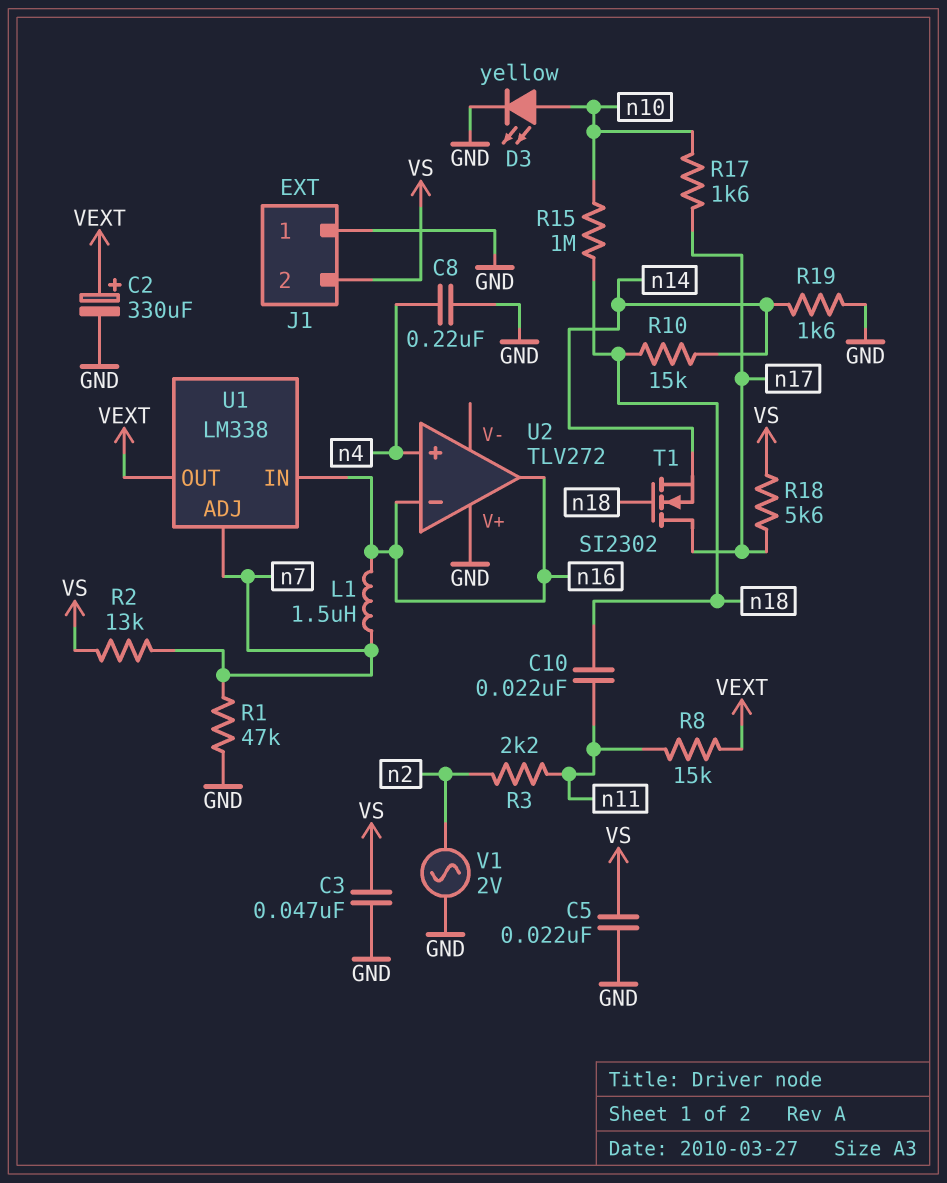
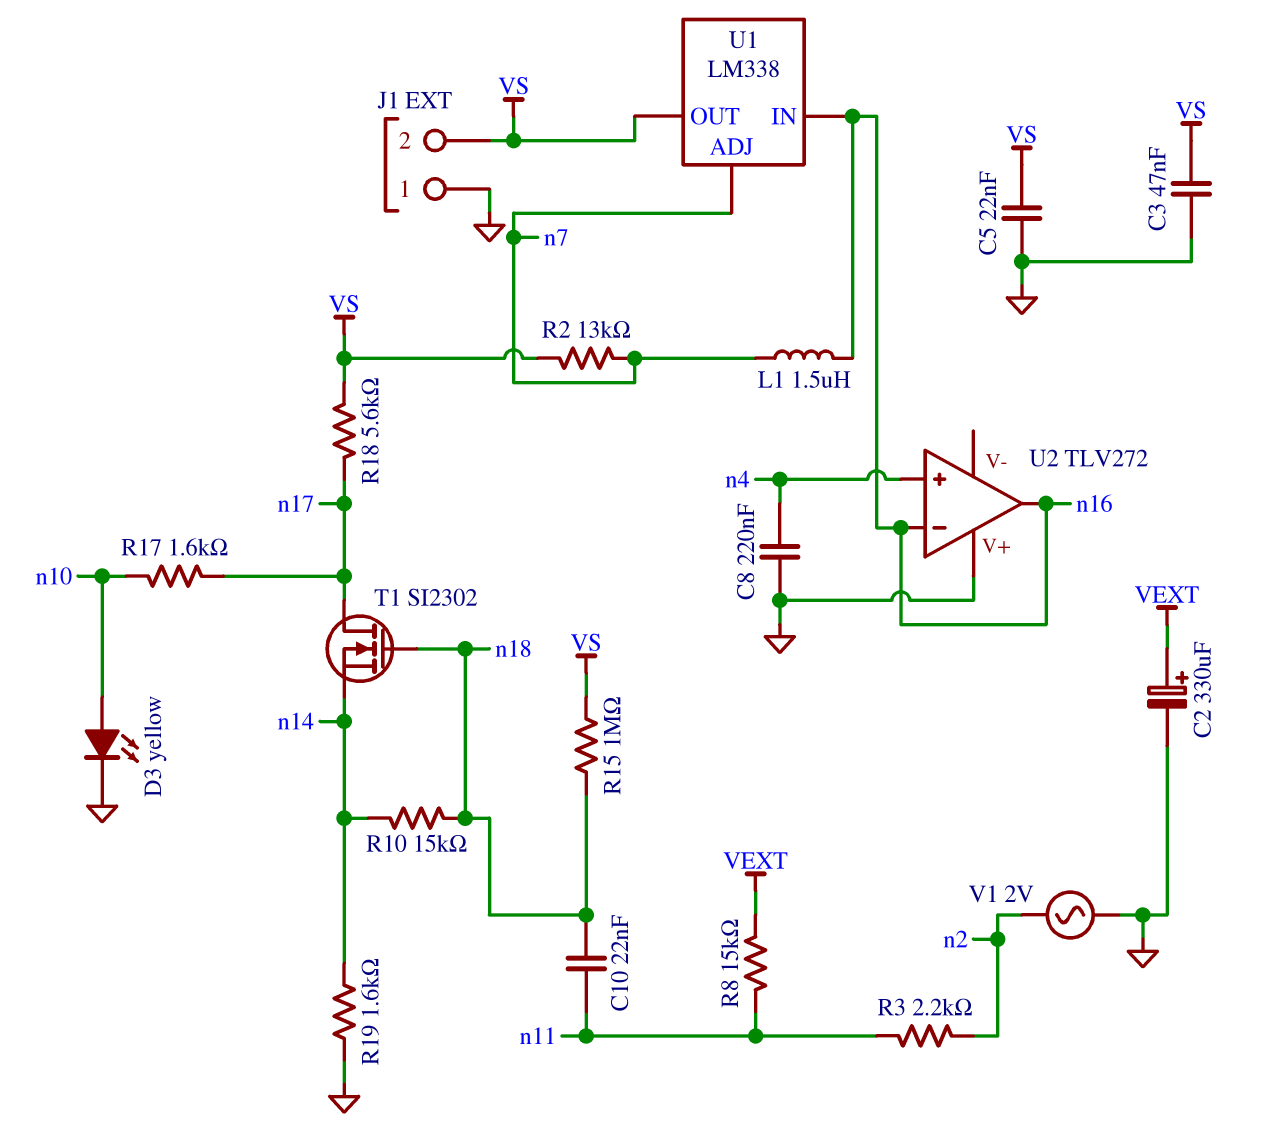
R1: 47k (GND, n7) -> none
R15: 1M (n10, n18) -> 1M (VS, n18)
U1 pin OUT: VEXT -> VS

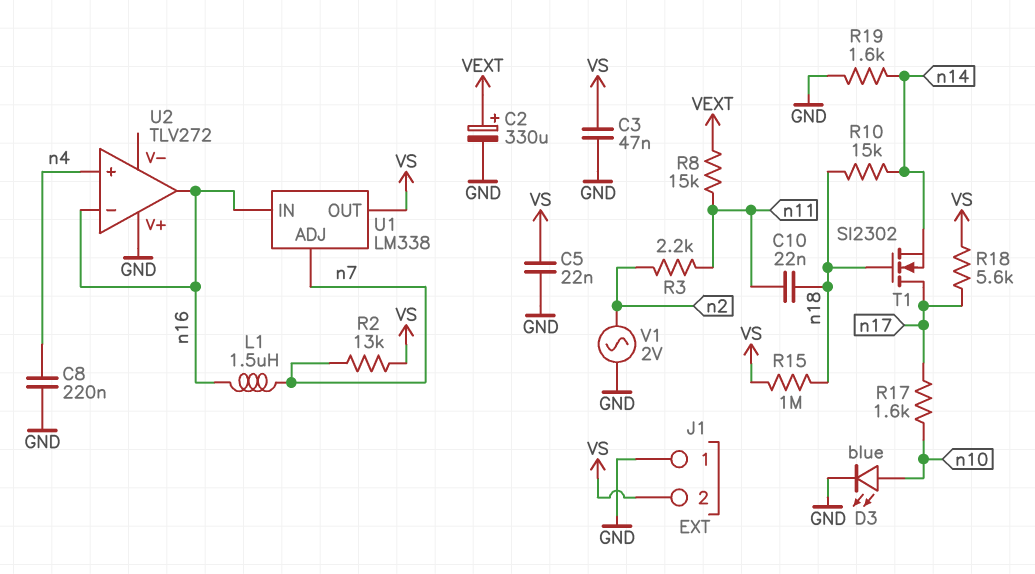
D3: LED yellow (A n10, K GND) -> LED blue (A n10, K GND)

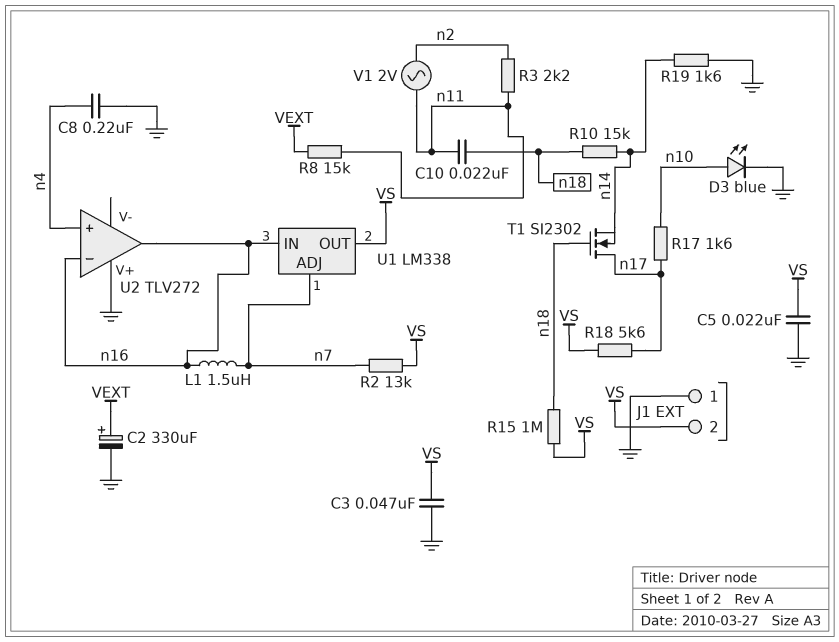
V1: AC 2V (GND, n2) -> AC 2V (n2, n11)

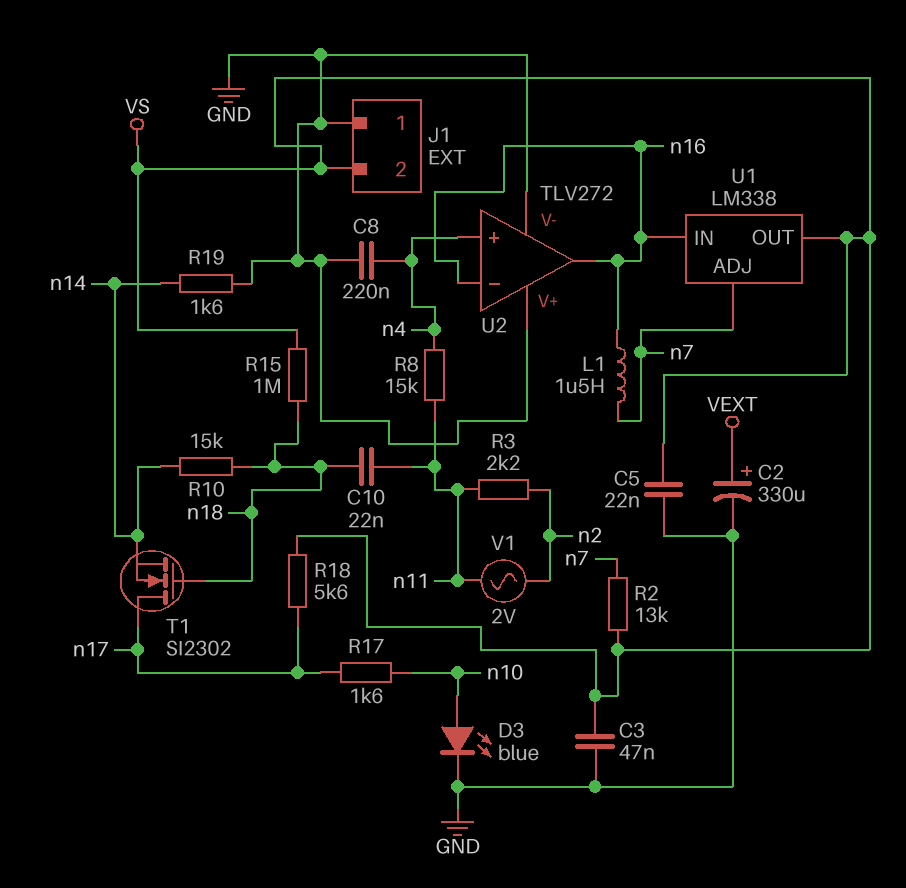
R8: 15k (VEXT, n11) -> 15k (n4, n11)
U2 pin V-: none -> GND

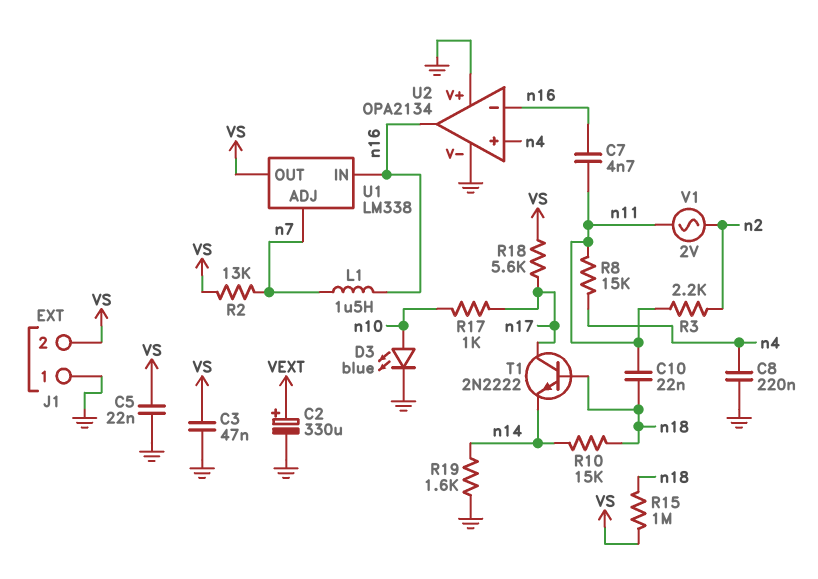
C7: none -> 4.7nF (n11, n16)
R17: 1.6k (n10, n17) -> 1k (n10, n17)
T1: NMOS SI2302 (G n18, D n17, S n14) -> NPN 2N2222 (B n18, C n17, E n14)
U2: TLV272 -> OPA2134

